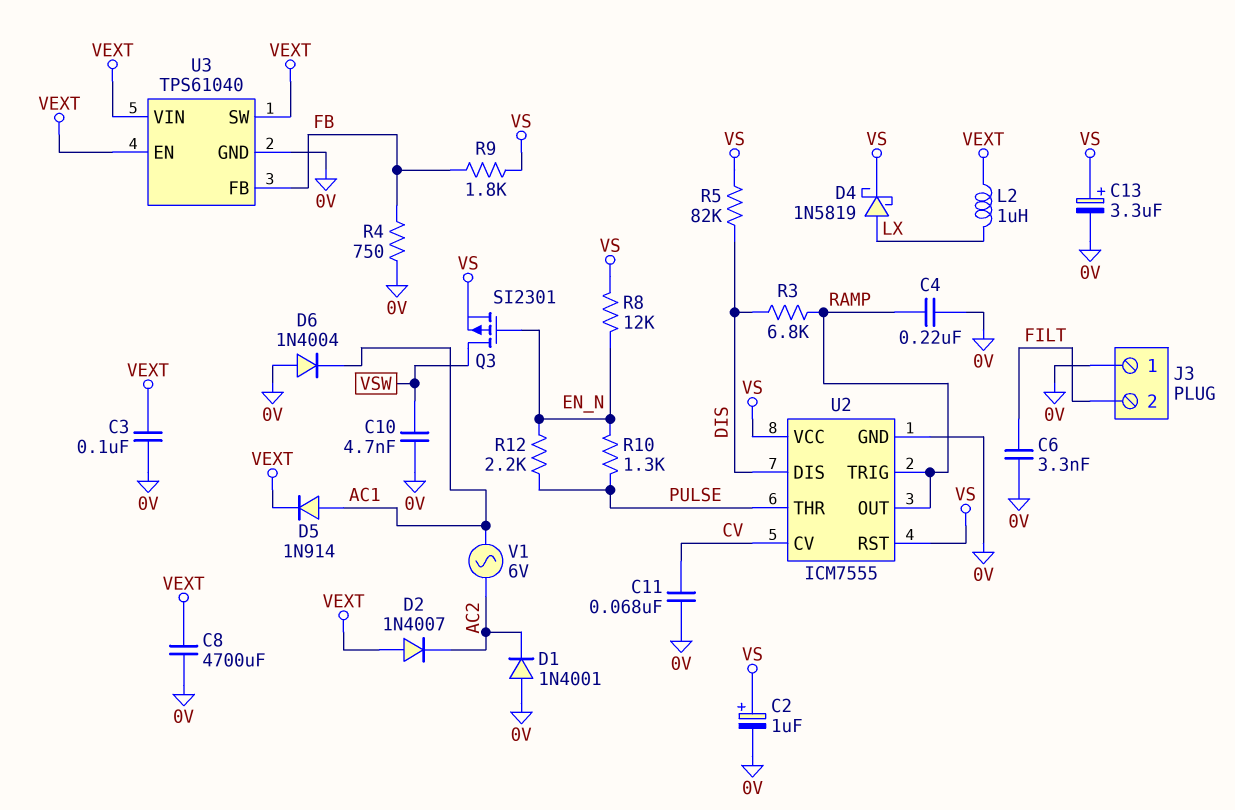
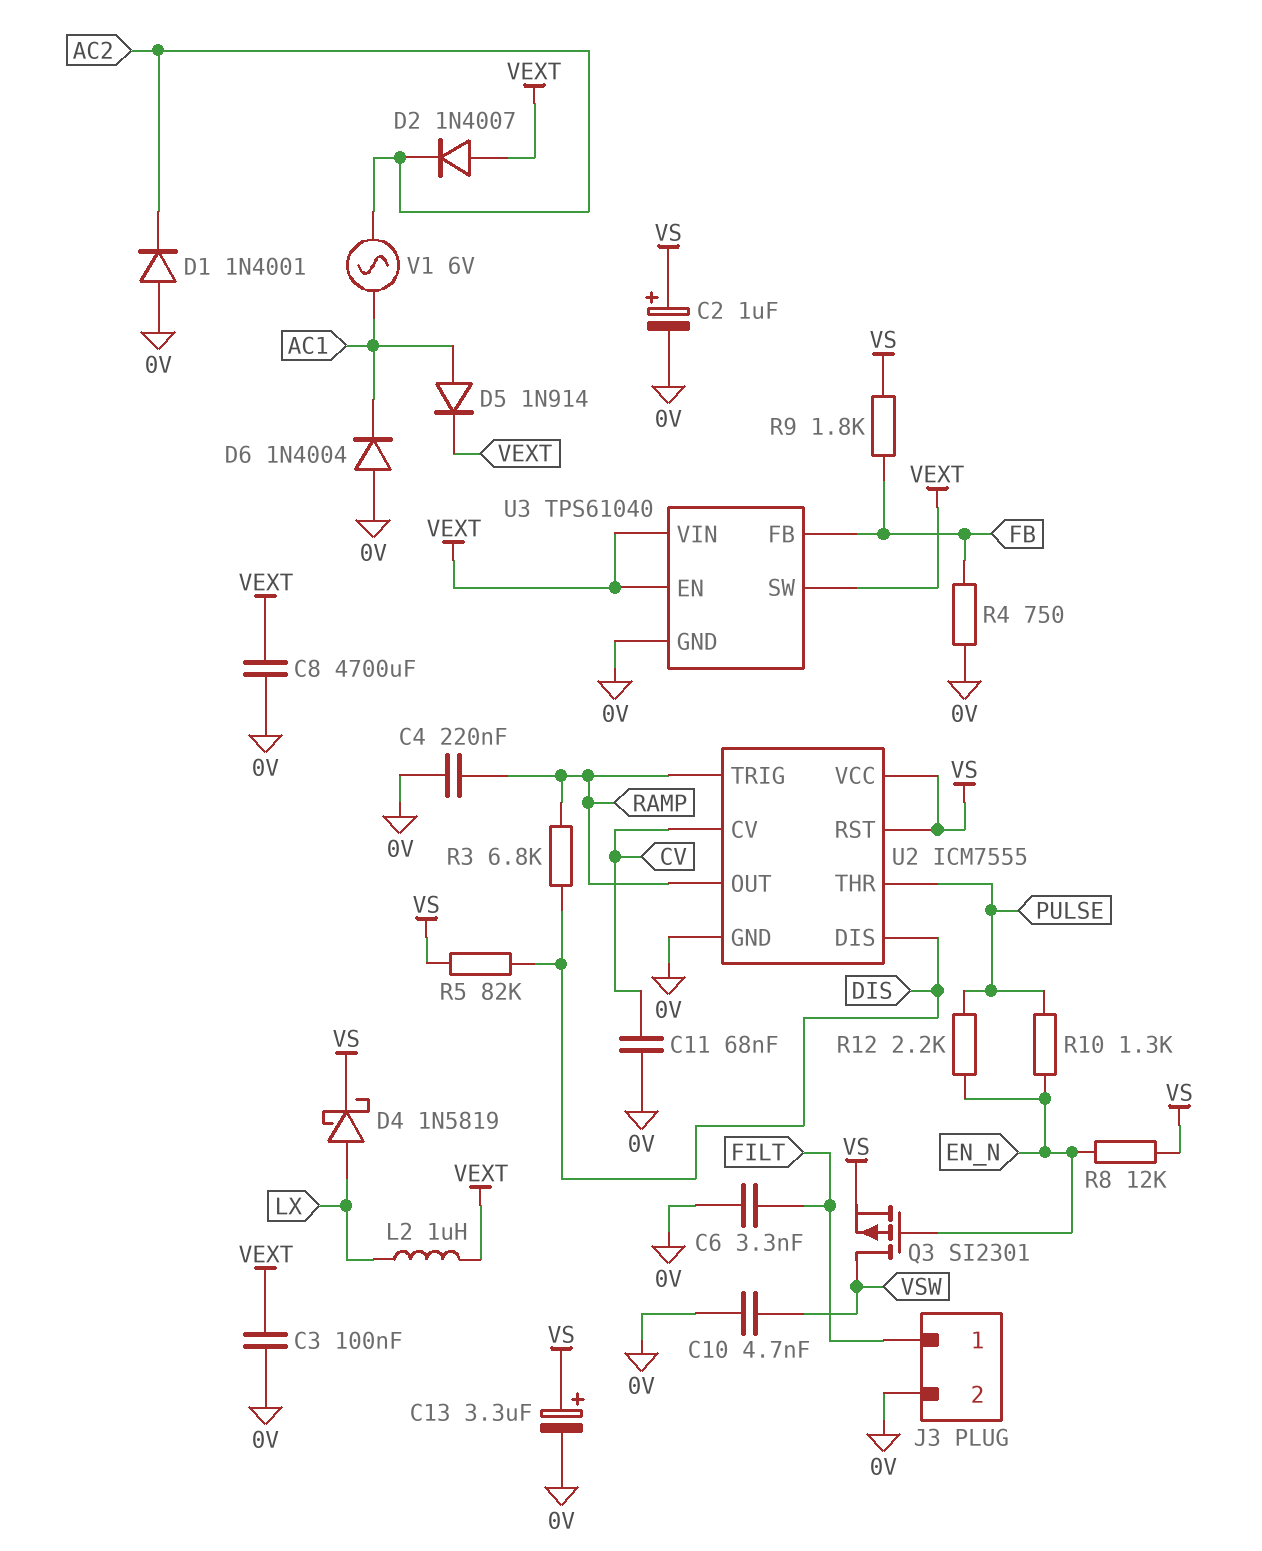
J3 pin 1: 0V -> FILT
J3 pin 2: FILT -> 0V

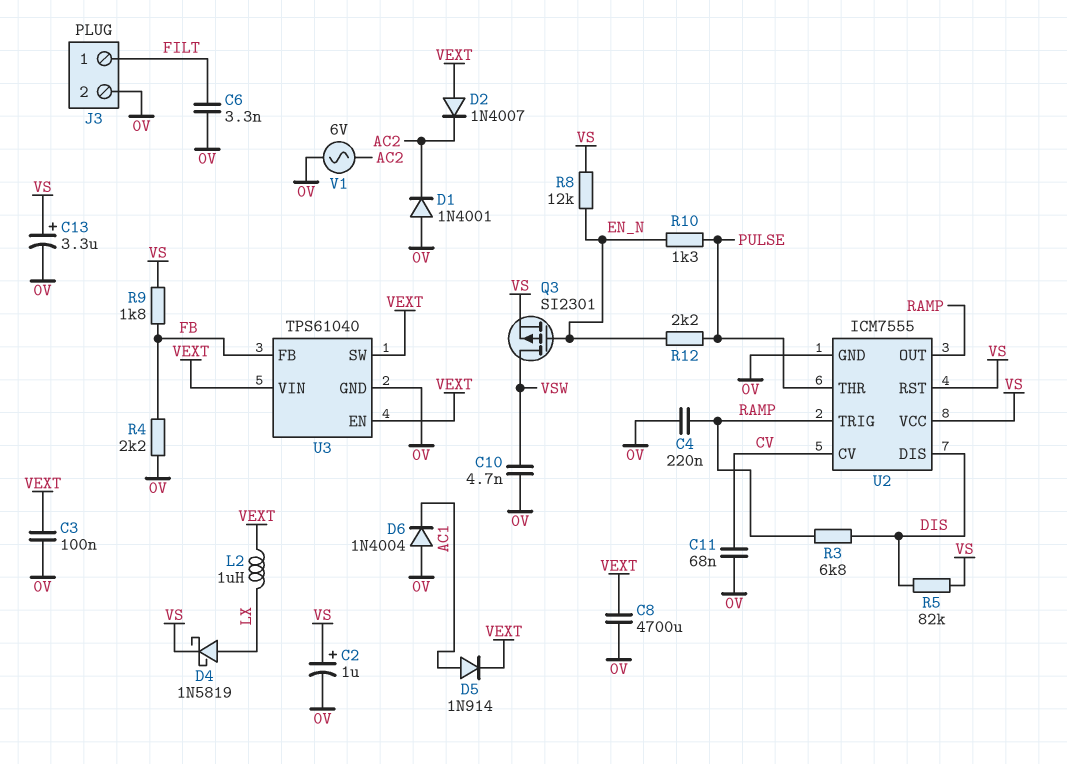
R4: 750 (0V, FB) -> 2.2k (0V, FB)
V1: AC 6V (AC1, AC2) -> AC 6V (0V, AC2)

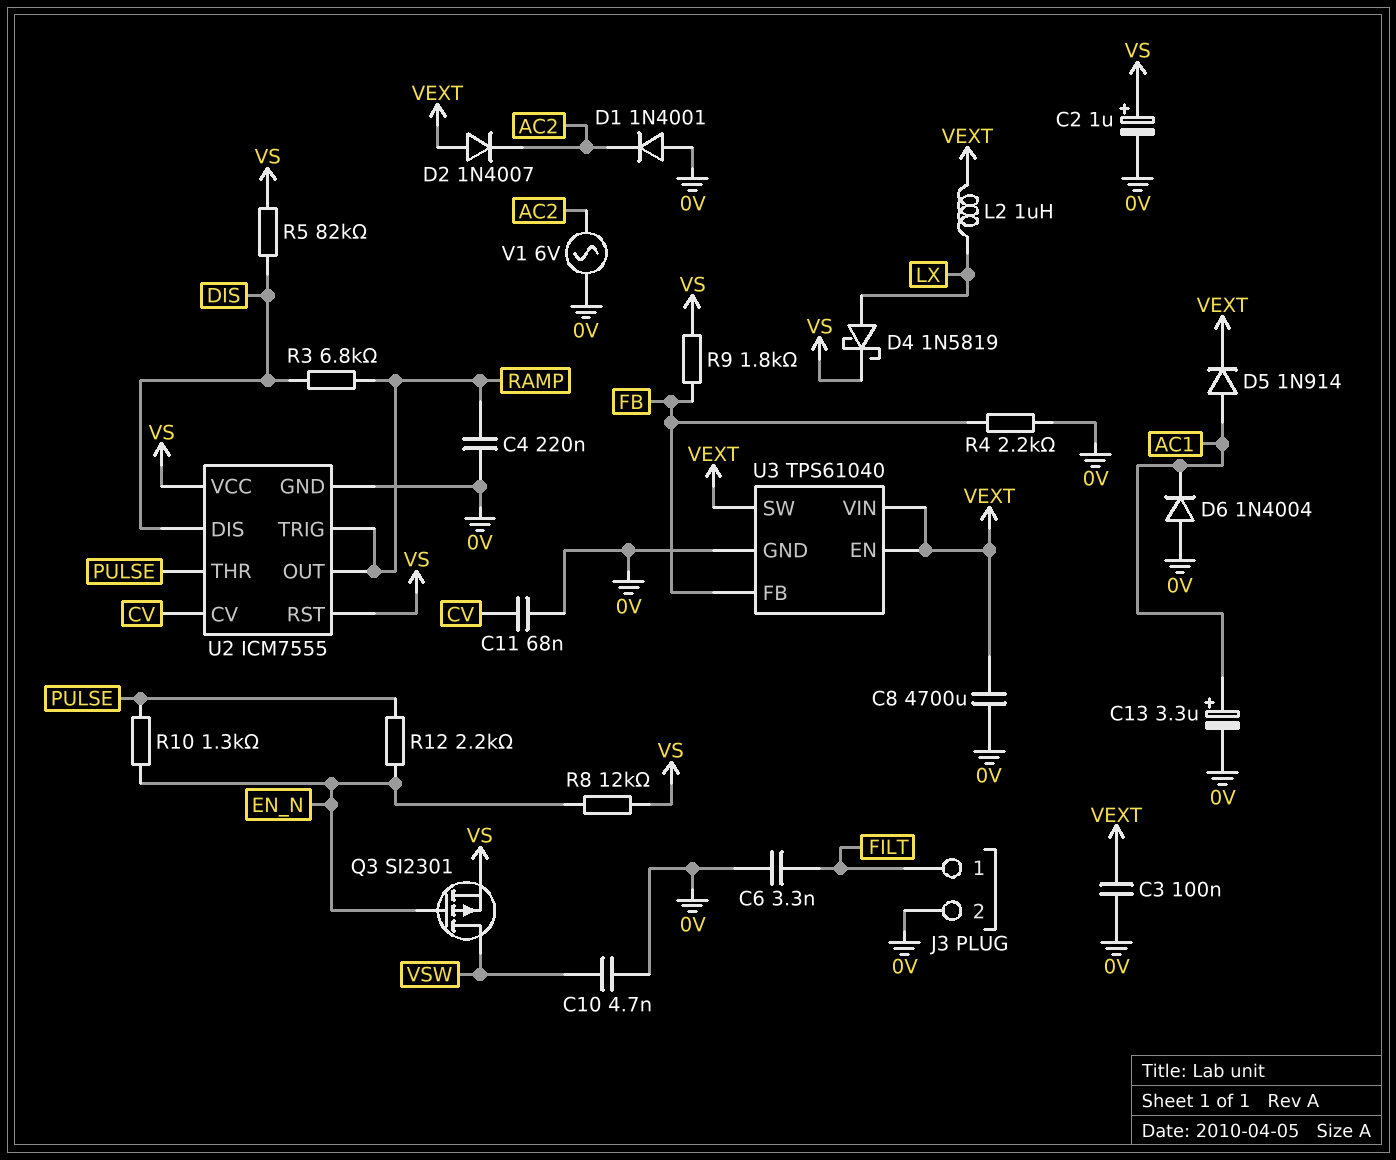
C13: 3.3uF (plus VS, minus 0V) -> 3.3uF (plus AC1, minus 0V)

